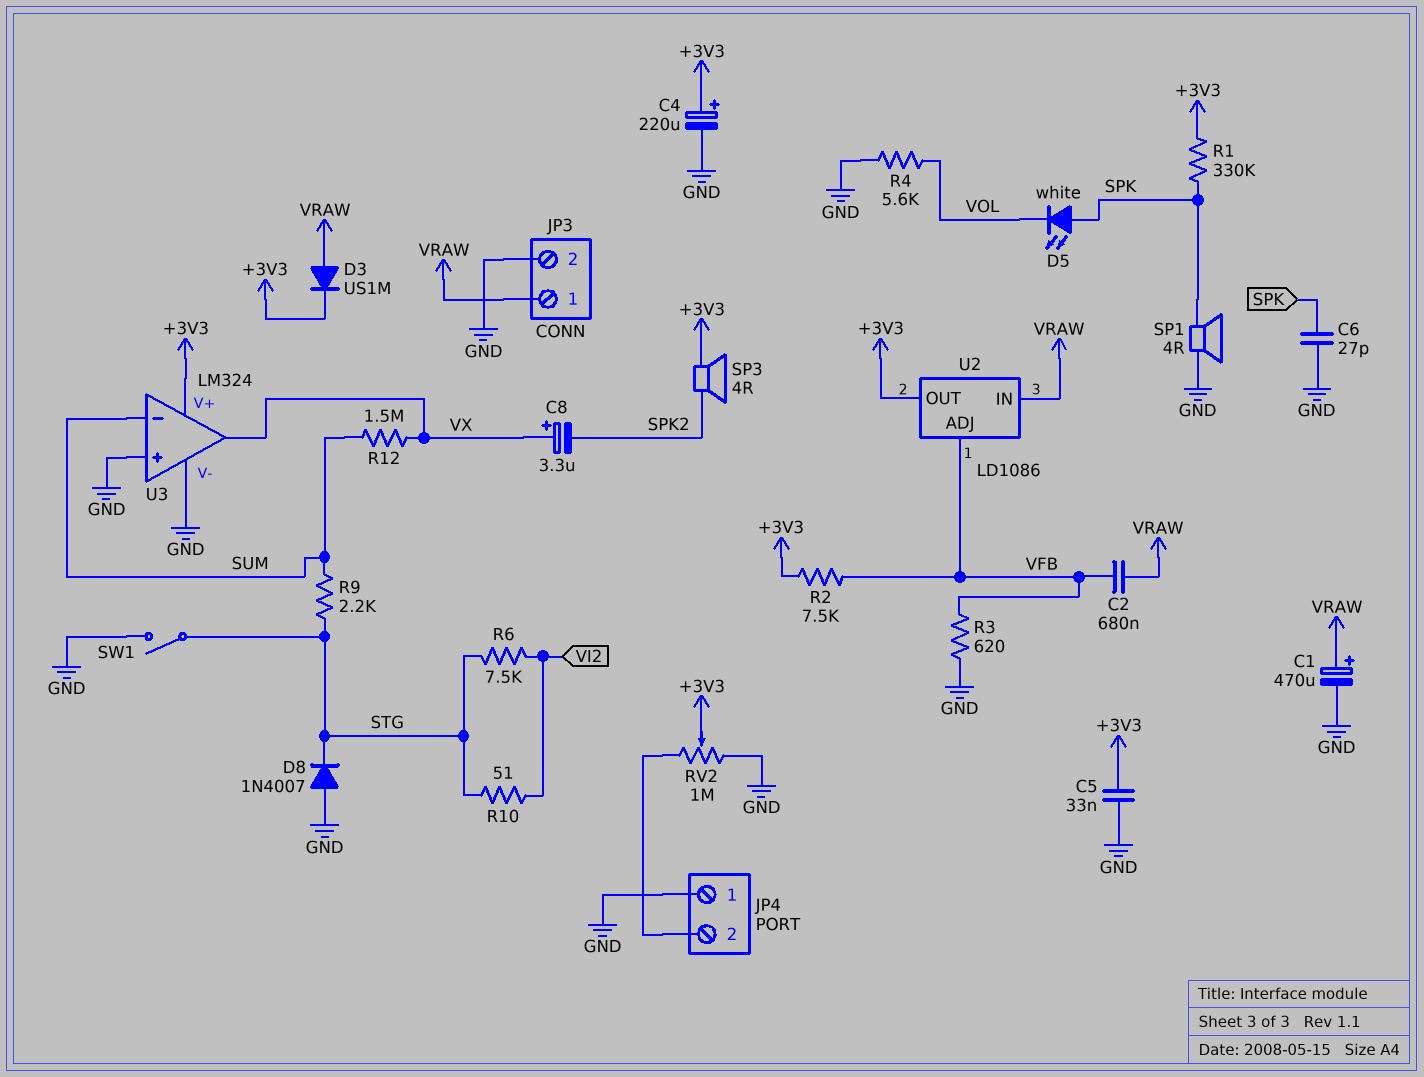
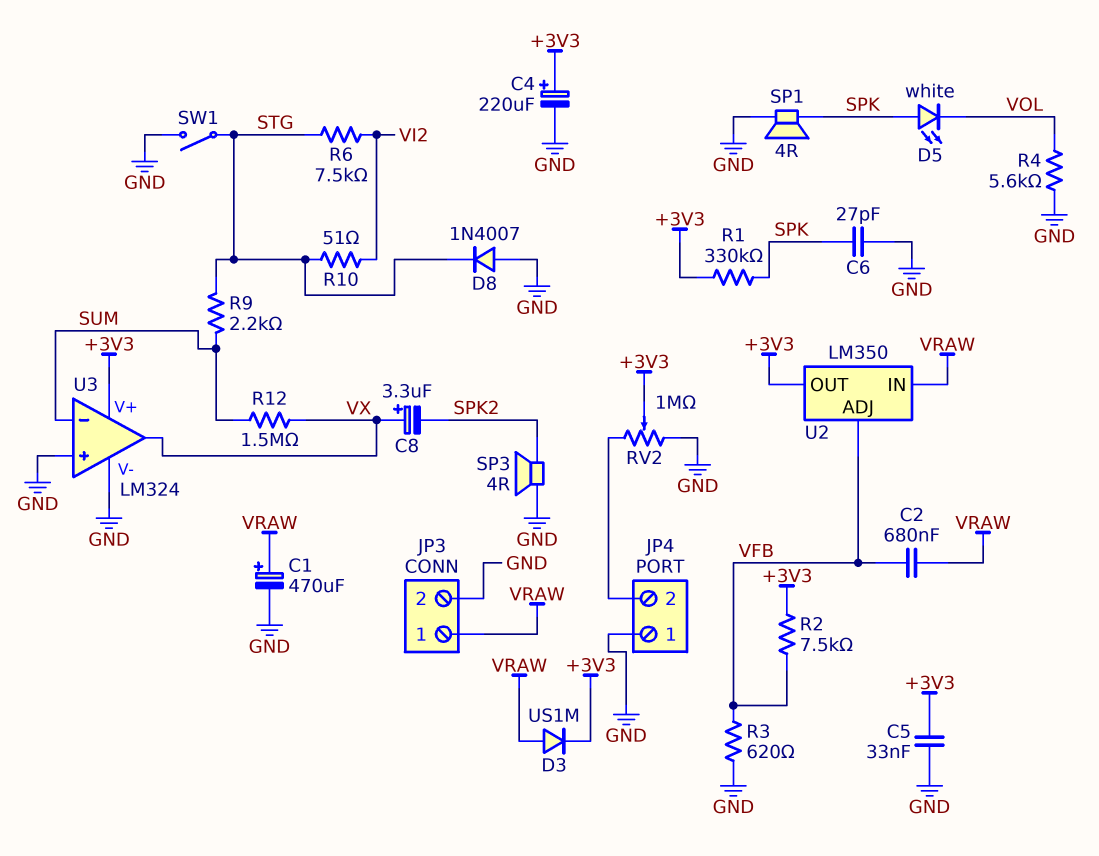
SP3: speaker 4R (+3V3, SPK2) -> speaker 4R (GND, SPK2)
U2: LD1086 -> LM350

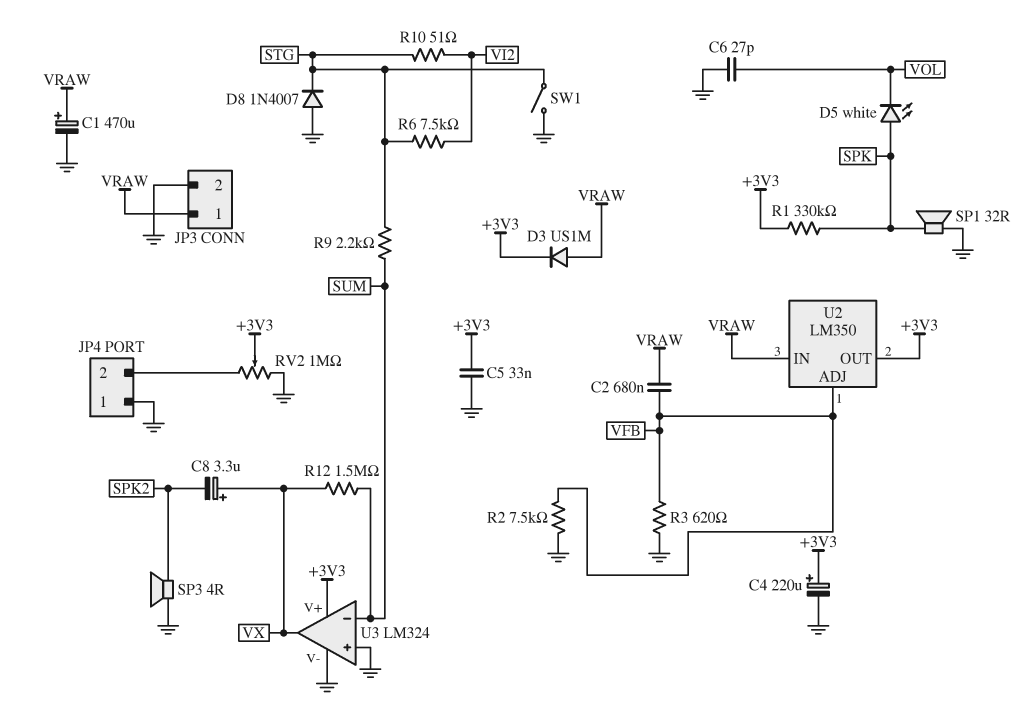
C6: 27pF (GND, SPK) -> 27pF (GND, VOL)
R2: 7.5k (+3V3, VFB) -> 7.5k (GND, VFB)
R4: 5.6k (GND, VOL) -> none
SP1: speaker 4R (GND, SPK) -> speaker 32R (GND, SPK)

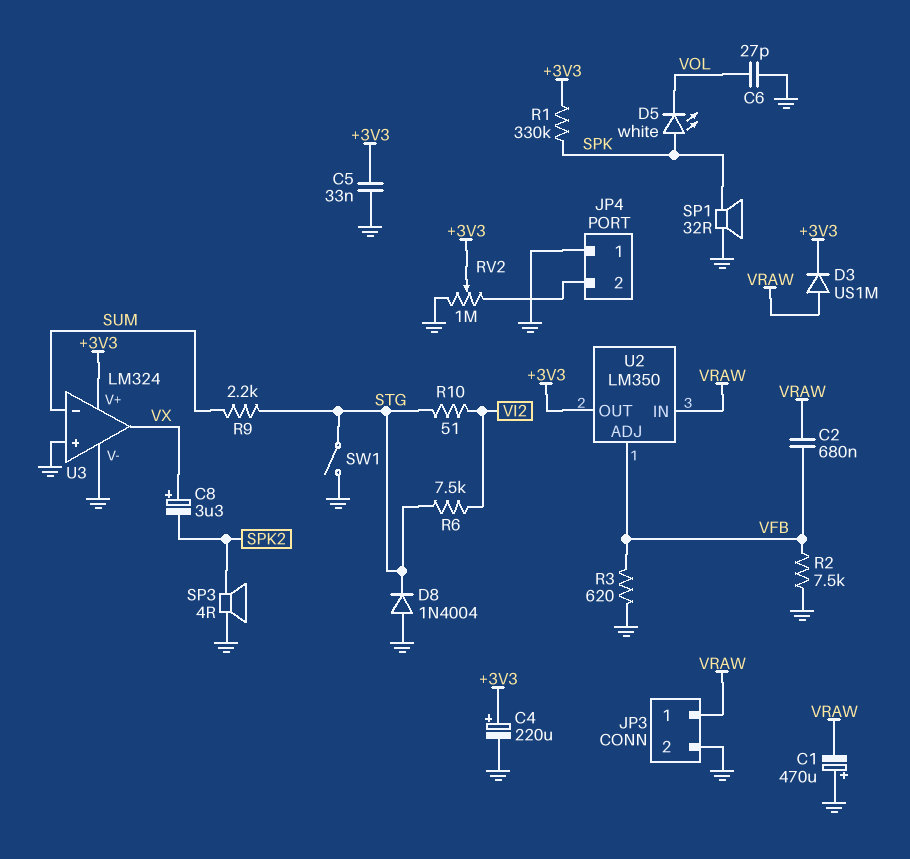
C1: 470uF (plus VRAW, minus GND) -> 470uF (plus GND, minus VRAW)
D8: diode 1N4007 (A GND, K STG) -> diode 1N4004 (A GND, K STG)
R12: 1.5M (SUM, VX) -> none

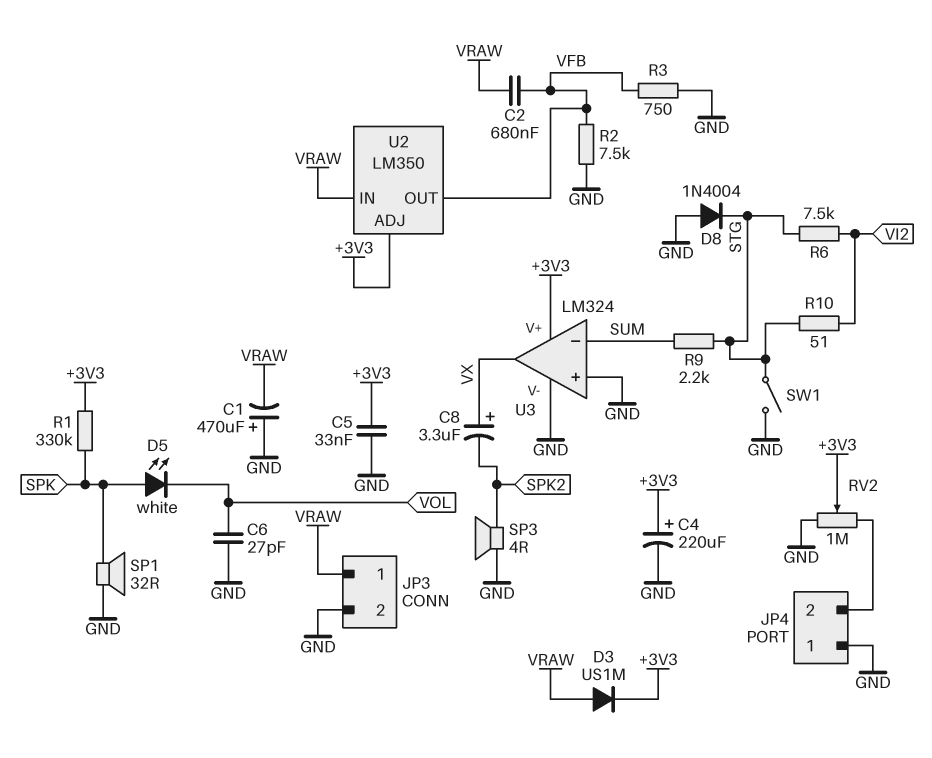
R3: 620 (GND, VFB) -> 750 (GND, VFB)
U2 pin ADJ: VFB -> +3V3
U2 pin OUT: +3V3 -> VFB

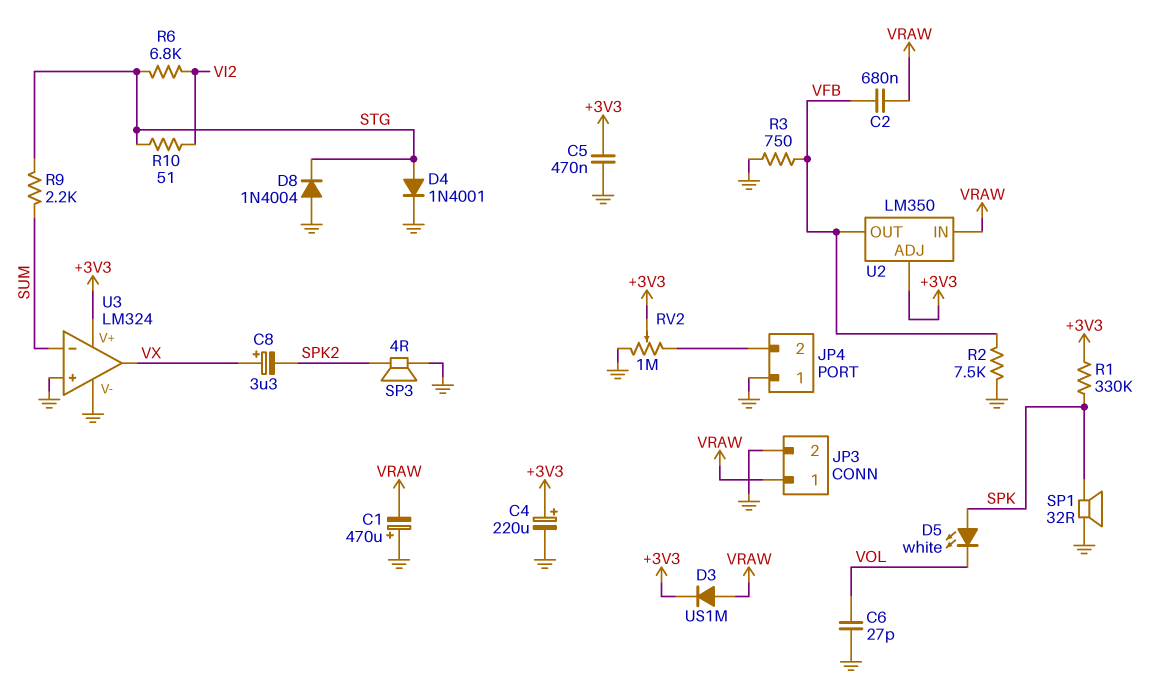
C5: 33nF (+3V3, GND) -> 470nF (+3V3, GND)
D4: none -> diode 1N4001 (A STG, K GND)
R6: 7.5k (STG, VI2) -> 6.8k (STG, VI2)
SW1: switch (GND, STG) -> none

